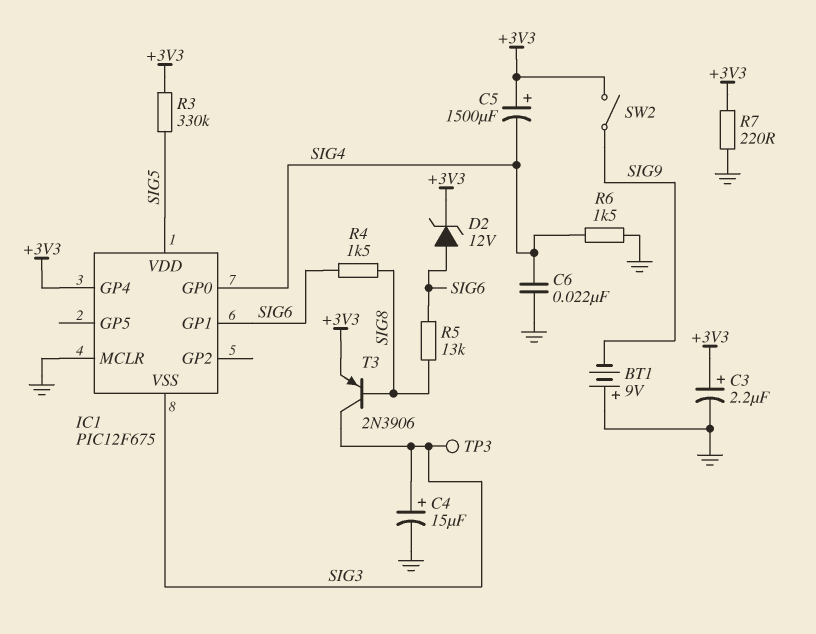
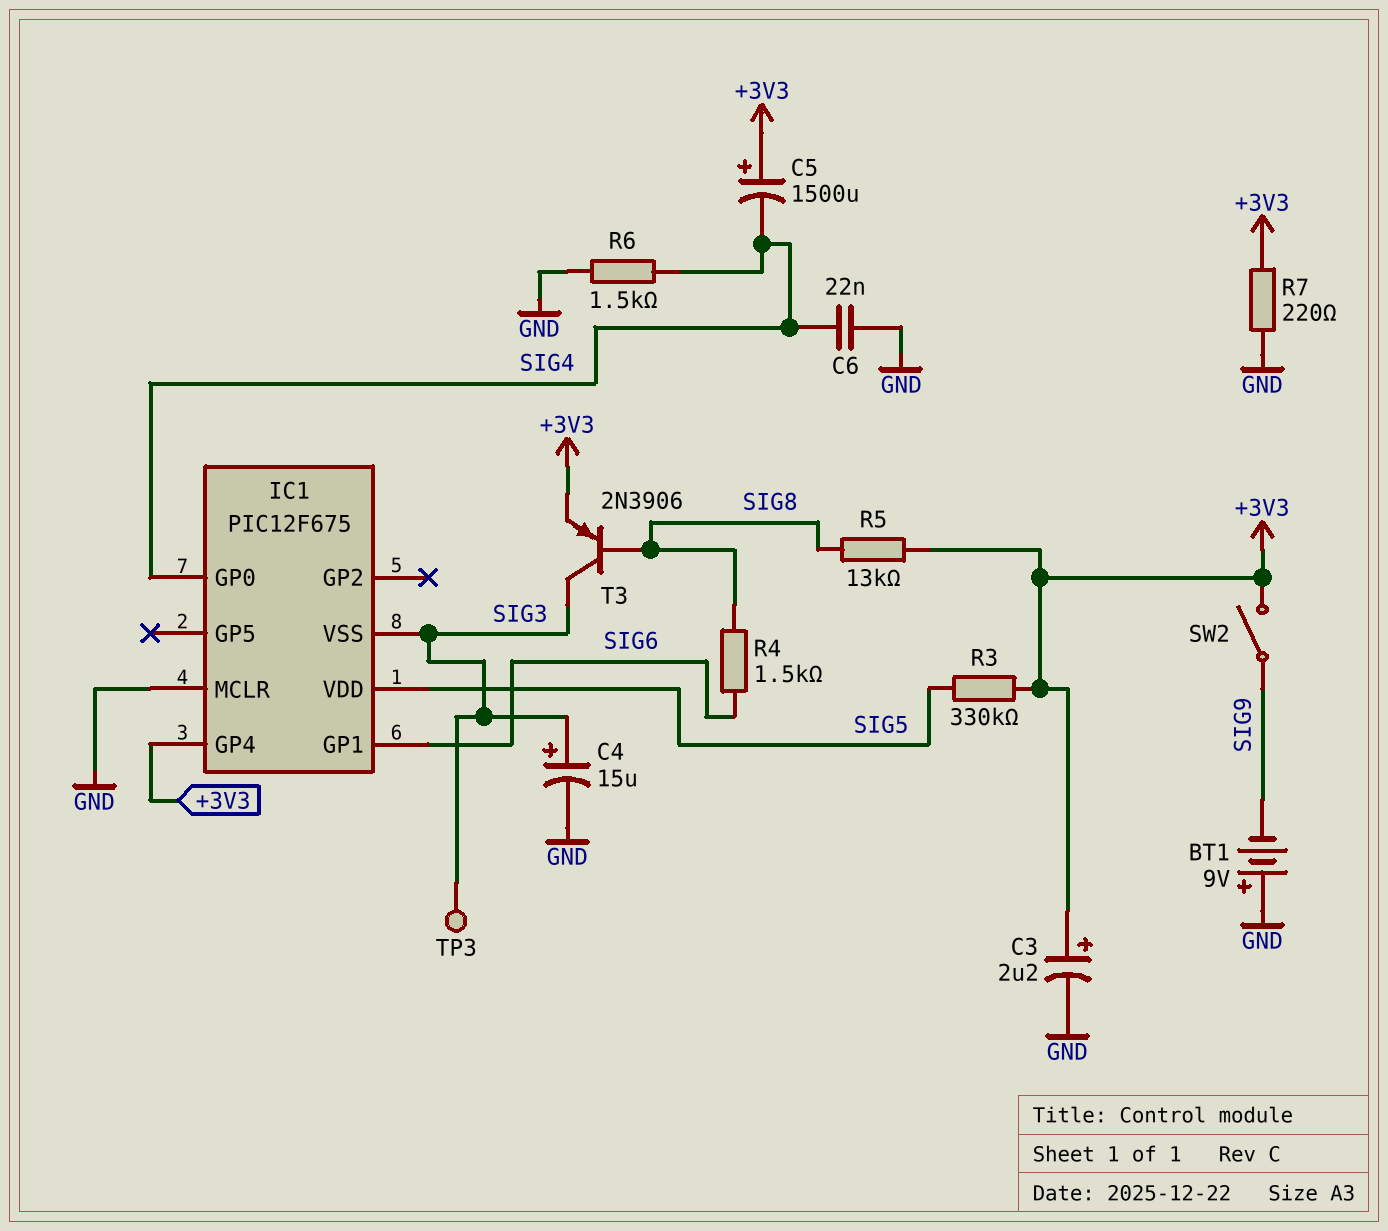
D2: zener 12V (A SIG6, K +3V3) -> none
R5: 13k (SIG6, SIG8) -> 13k (+3V3, SIG8)

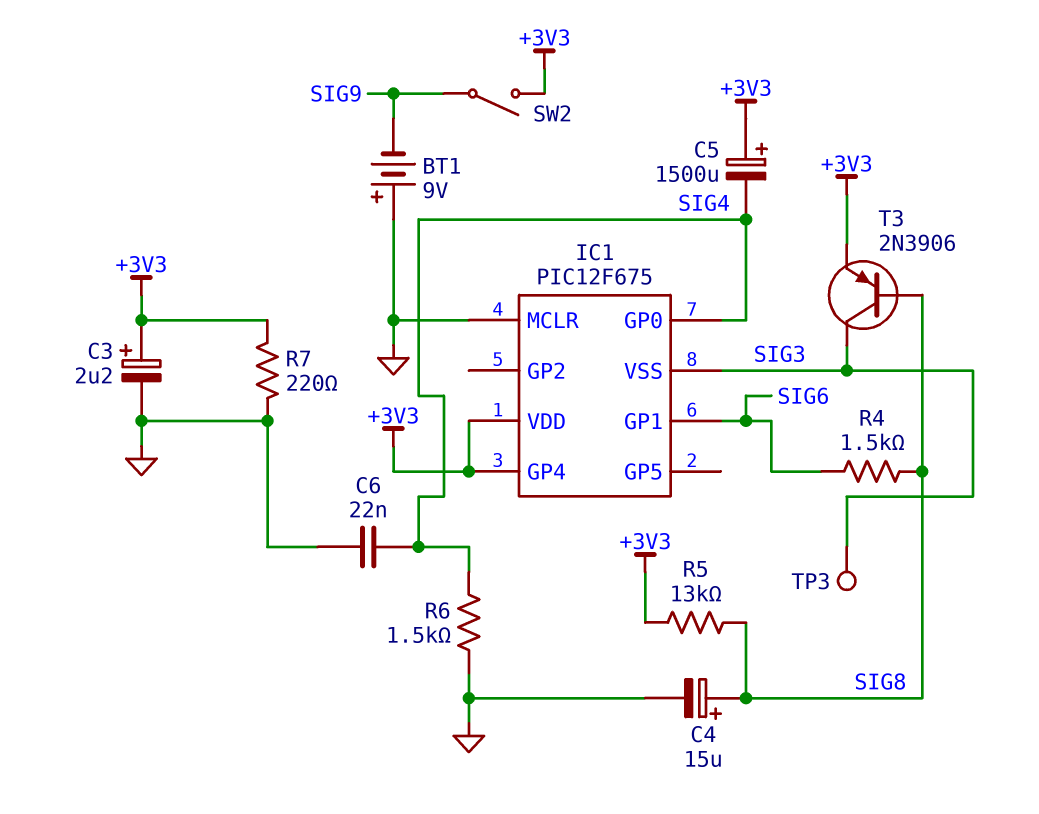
C4: 15uF (plus SIG3, minus GND) -> 15uF (plus SIG8, minus GND)
IC1 pin VDD: SIG5 -> +3V3
R3: 330k (+3V3, SIG5) -> none

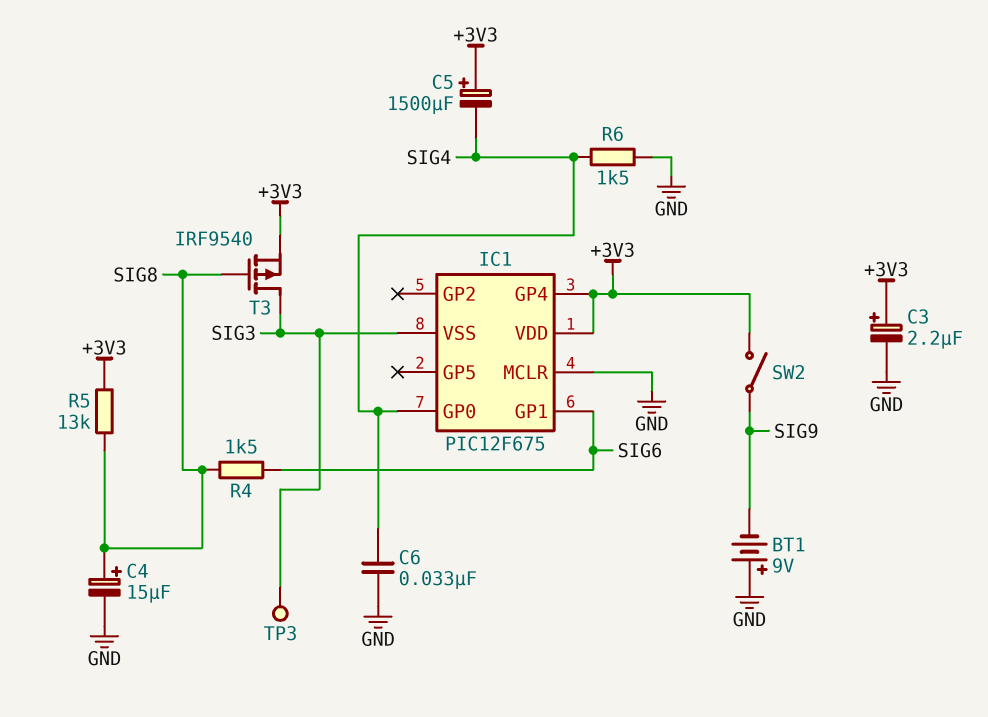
C6: 22nF (GND, SIG4) -> 33nF (GND, SIG4)
R7: 220 (+3V3, GND) -> none
T3: PNP 2N3906 (B SIG8, C SIG3, E +3V3) -> PMOS IRF9540 (G SIG8, D SIG3, S +3V3)

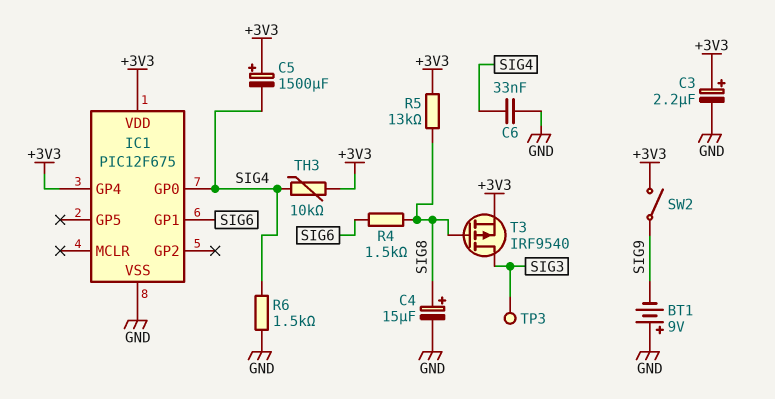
IC1 pin MCLR: GND -> none
IC1 pin VSS: SIG3 -> GND
TH3: none -> 10k (+3V3, SIG4)

